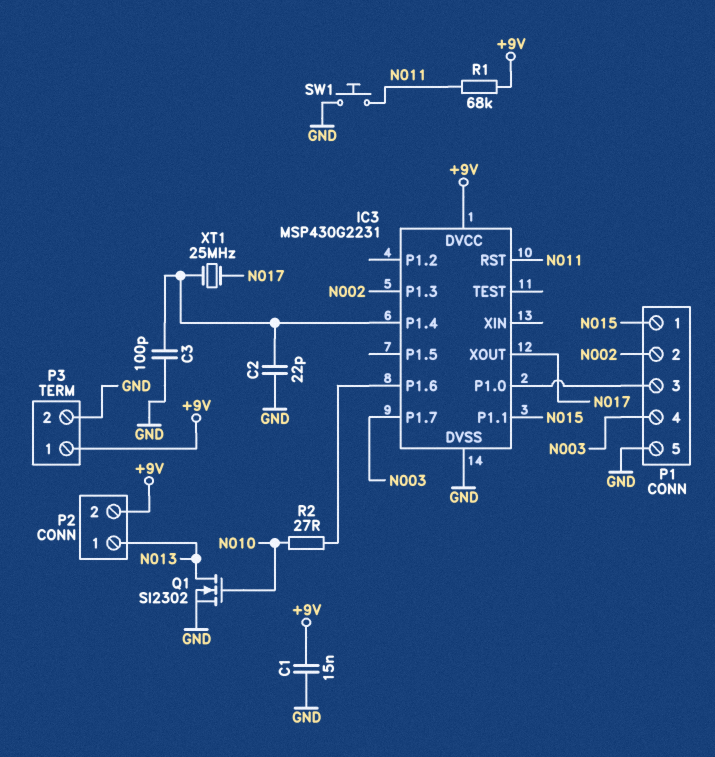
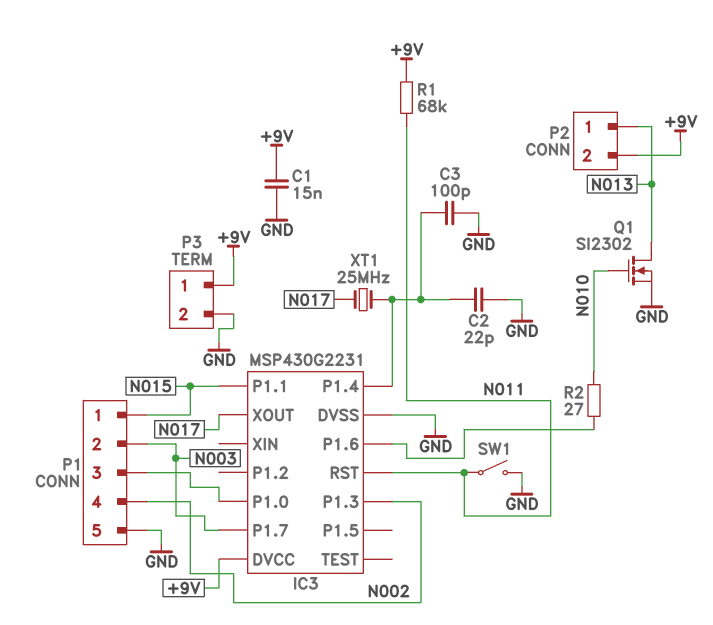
P1 pin 2: N002 -> N003
P1 pin 4: N003 -> N002
SW1: button (GND, N011) -> switch (GND, N011)

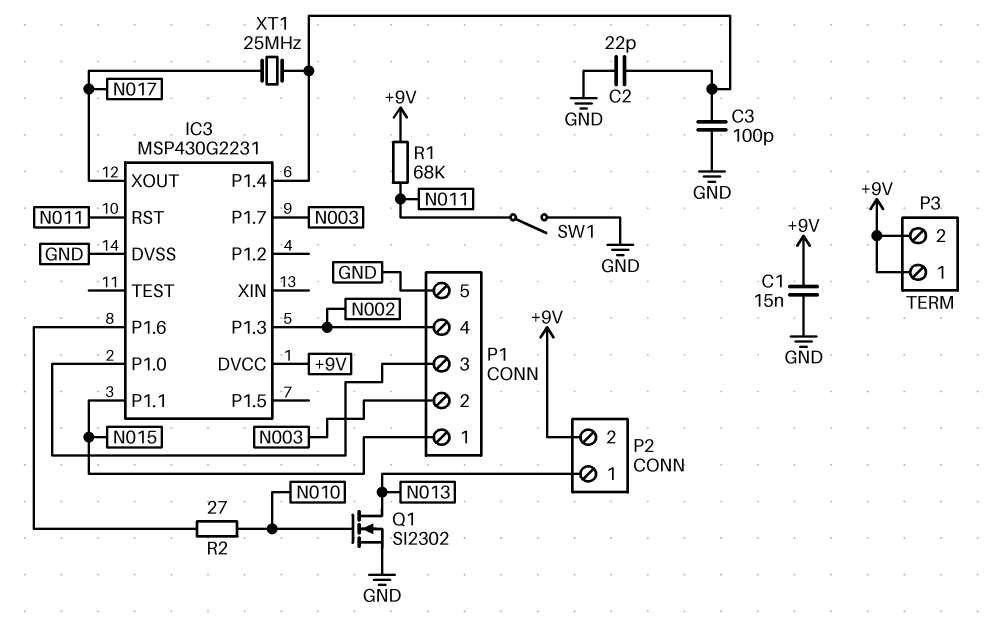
P3 pin 2: GND -> +9V

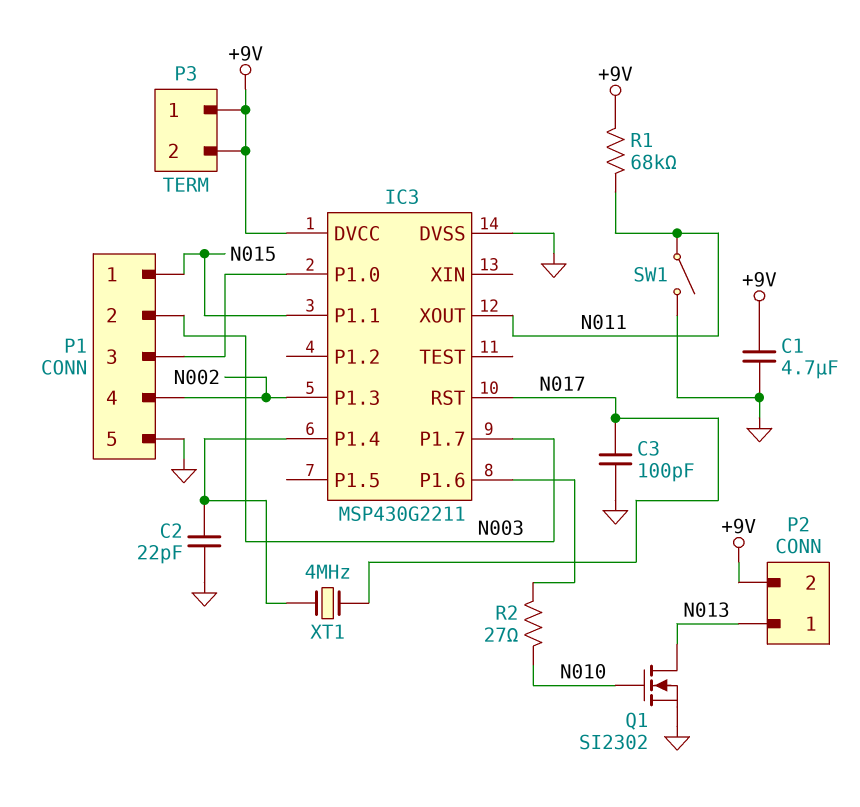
C1: 15nF (+9V, GND) -> 4.7uF (+9V, GND)
C3: 100pF (GND, IC3/P1.4) -> 100pF (GND, N017)
IC3: MSP430G2231 -> MSP430G2211
IC3 pin RST: N011 -> N017
IC3 pin XOUT: N017 -> N011
XT1: 25MHz (IC3/P1.4, N017) -> 4MHz (IC3/P1.4, N017)

